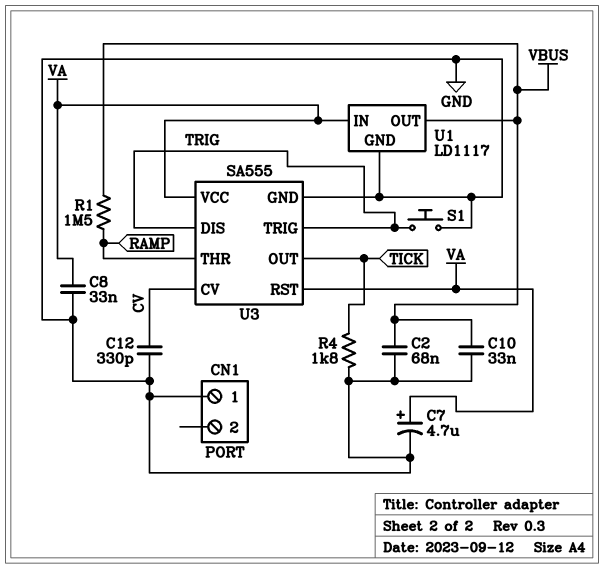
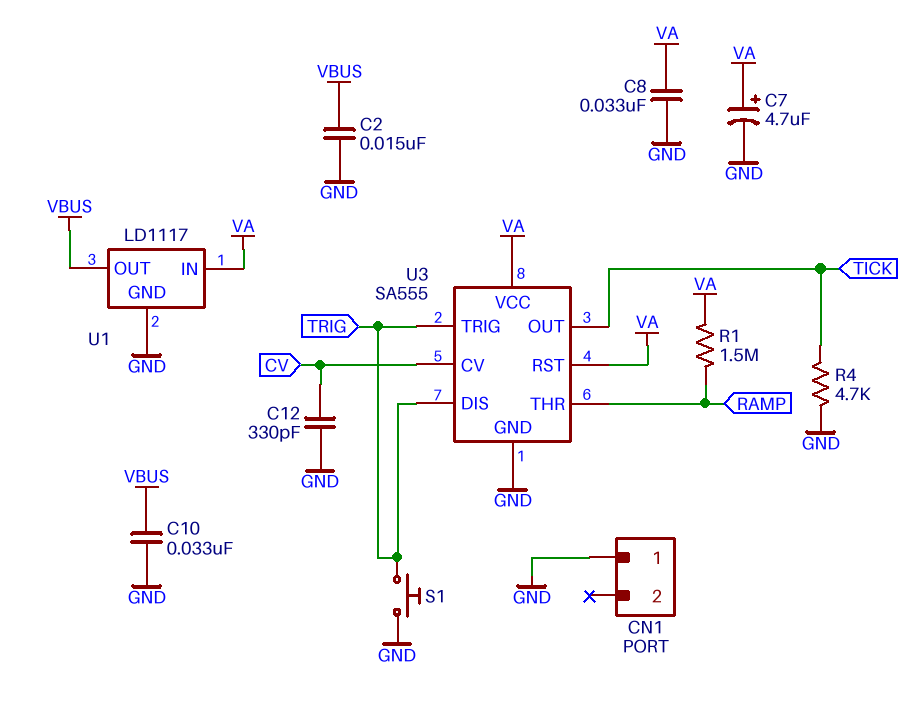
C2: 68nF (GND, VBUS) -> 15nF (GND, VBUS)
R1: 1.5M (RAMP, VBUS) -> 1.5M (RAMP, VA)
R4: 1.8k (GND, TICK) -> 4.7k (GND, TICK)

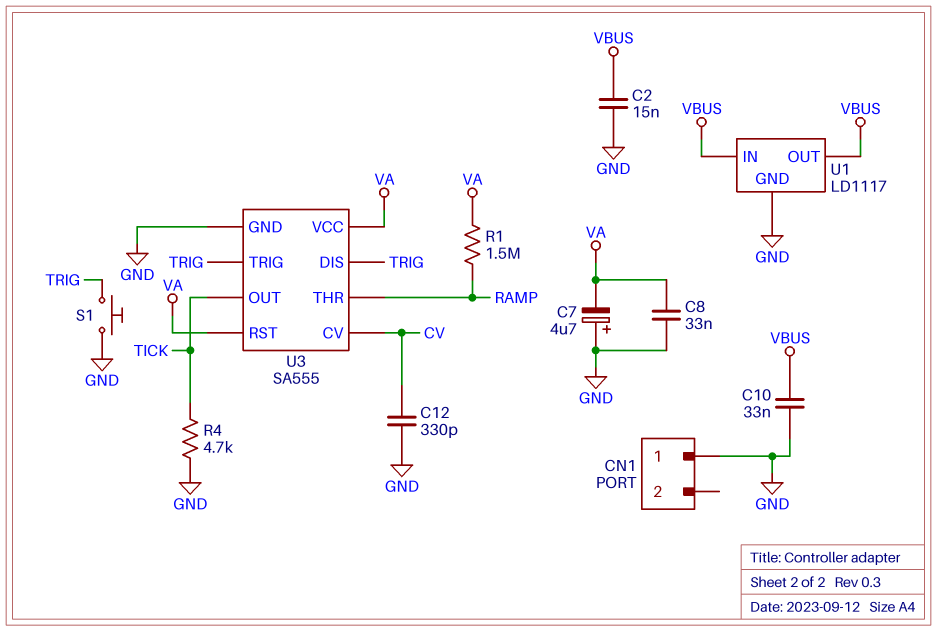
C7: 4.7uF (plus VA, minus GND) -> 4.7uF (plus GND, minus VA)
U1 pin IN: VA -> VBUS

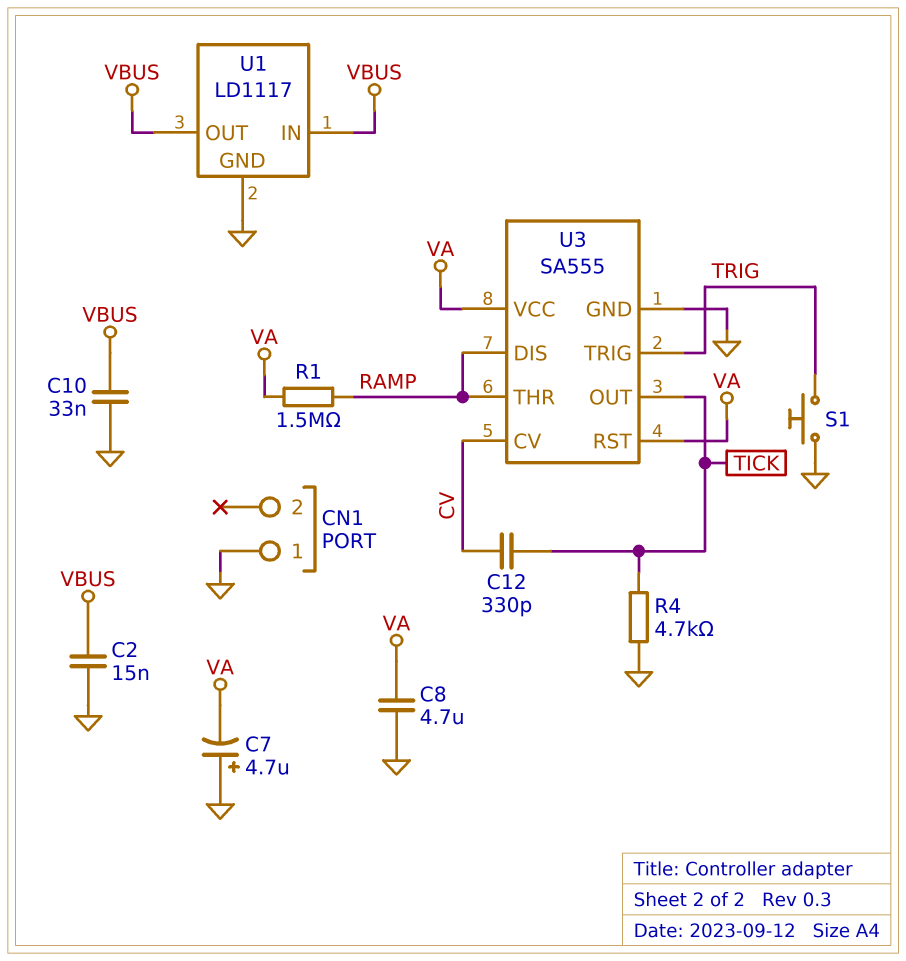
C8: 33nF (GND, VA) -> 4.7uF (GND, VA)
C12: 330pF (CV, GND) -> 330pF (CV, TICK)
U3 pin DIS: TRIG -> RAMP

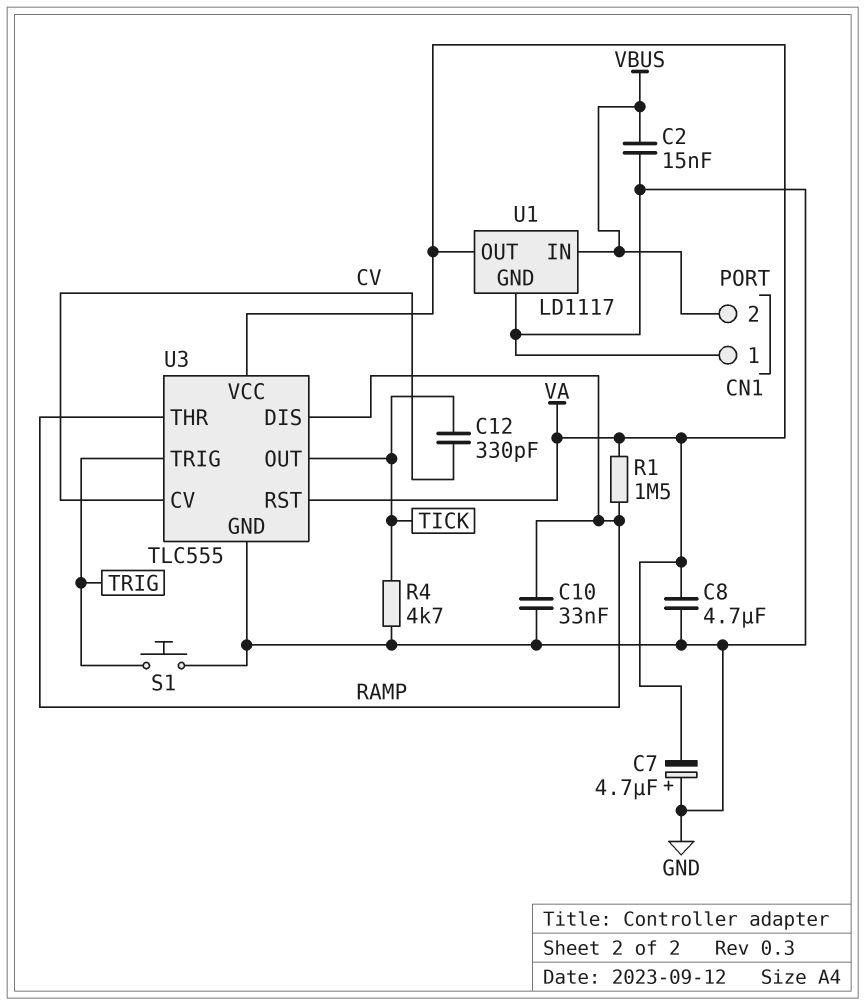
C10: 33nF (GND, VBUS) -> 33nF (GND, RAMP)
CN1 pin 2: none -> VBUS
U1 pin OUT: VBUS -> VA
U3: SA555 -> TLC555

